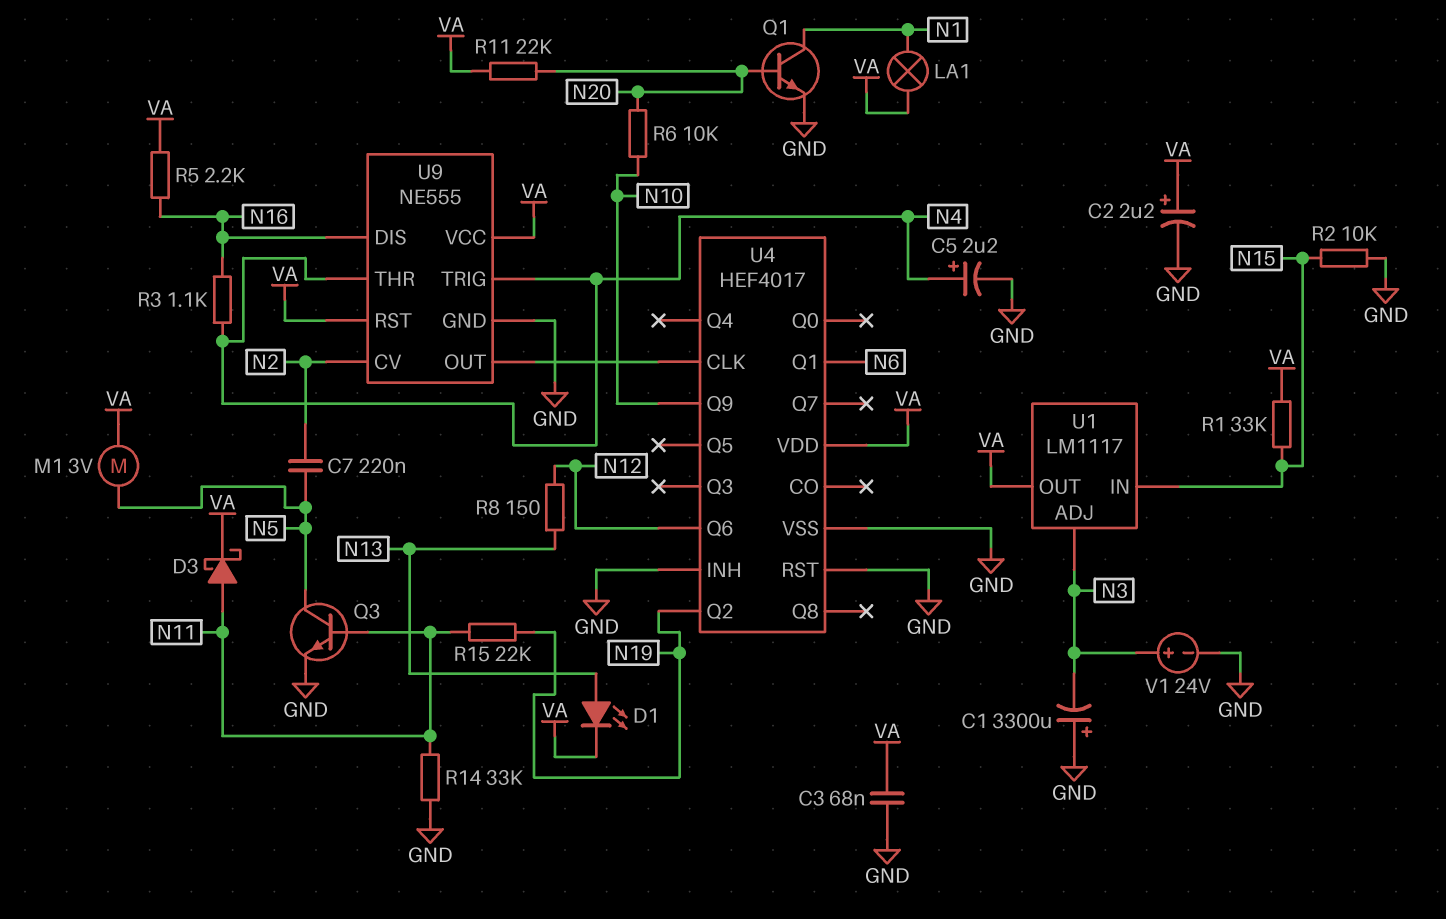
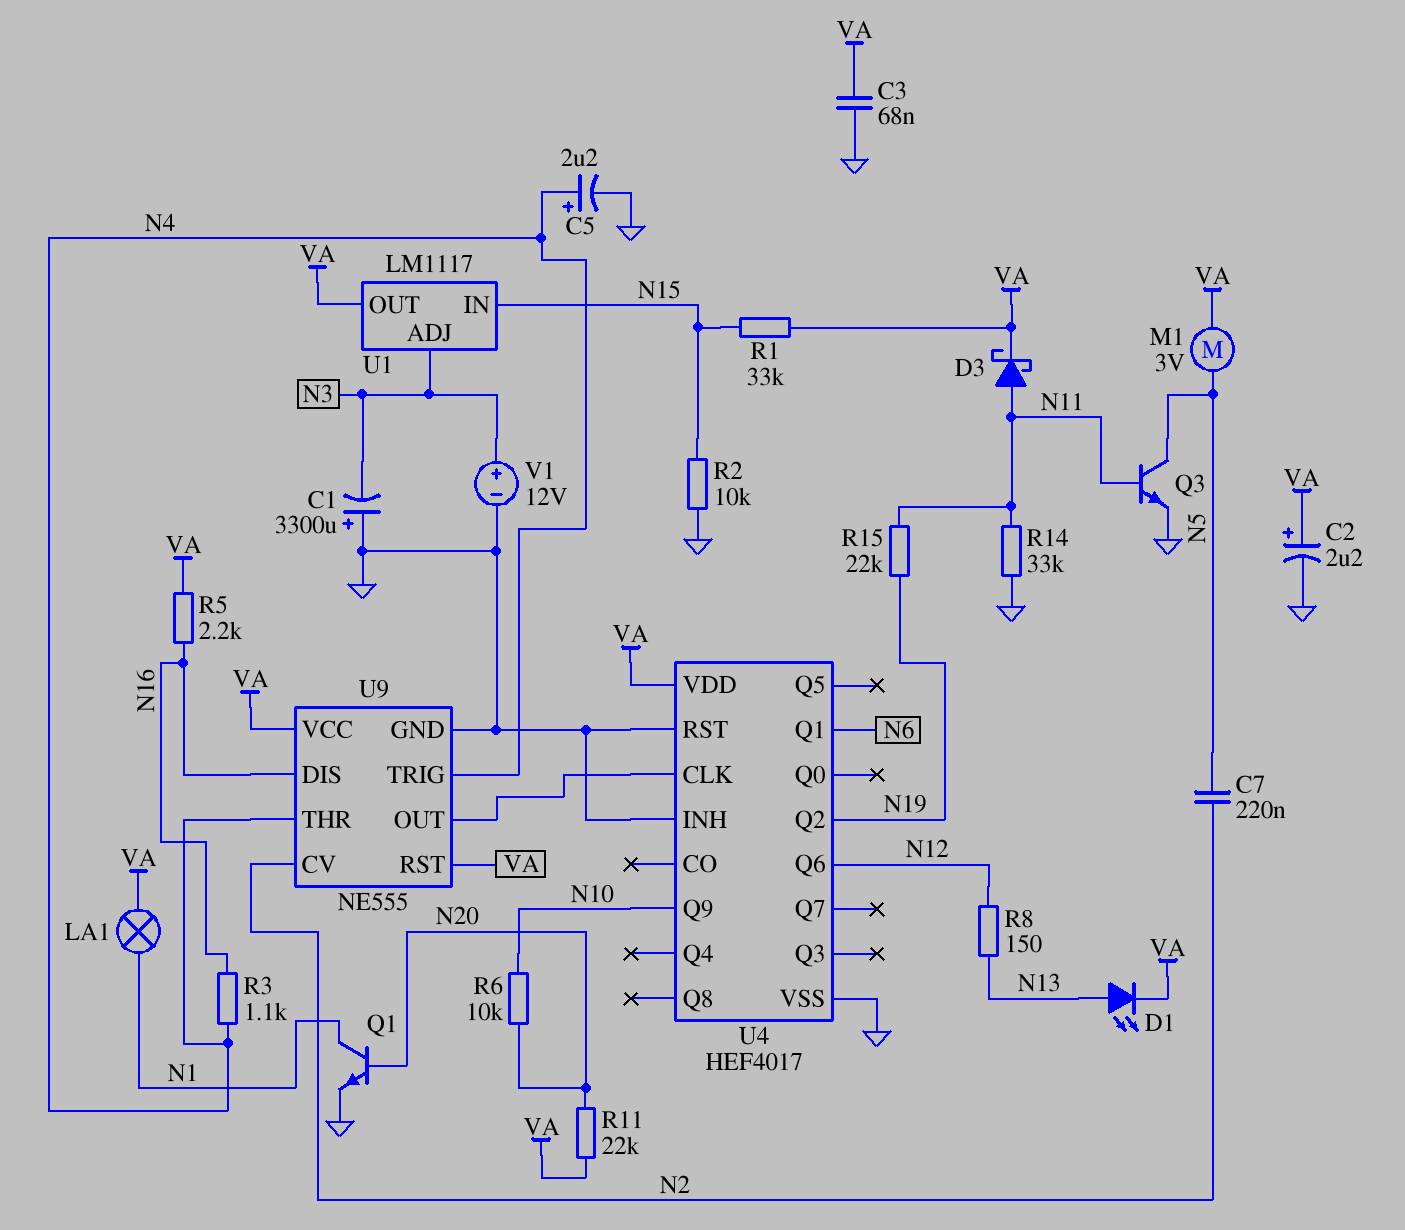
V1: 24V (plus N3, minus GND) -> 12V (plus N3, minus GND)

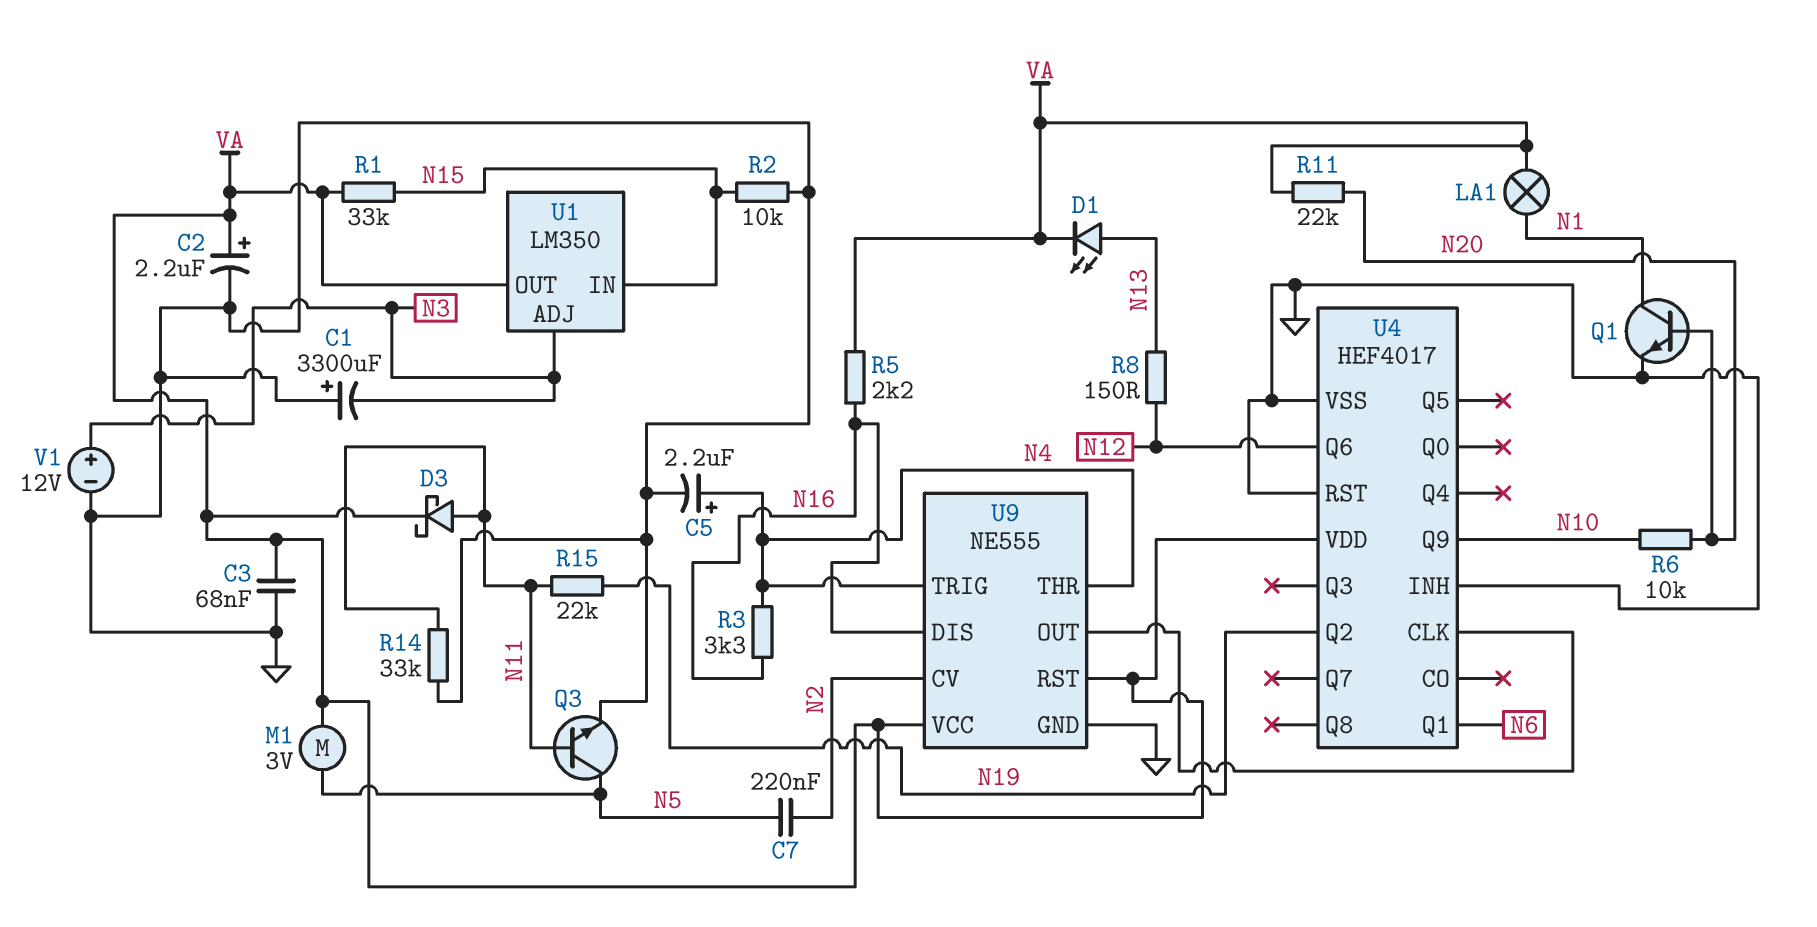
R3: 1.1k (N4, N16) -> 3.3k (N4, N16)
U1: LM1117 -> LM350

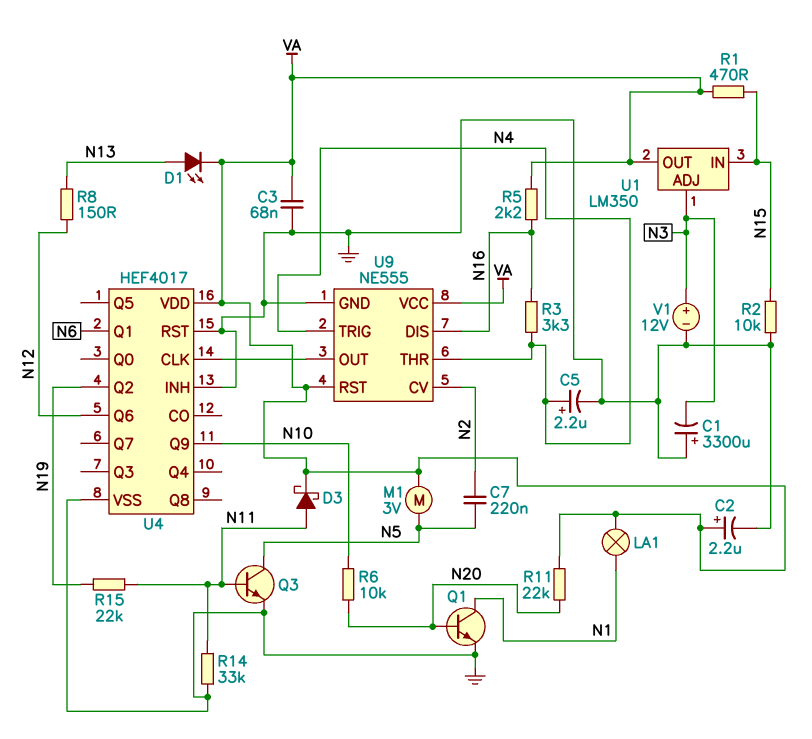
R1: 33k (N15, VA) -> 470 (N15, VA)

